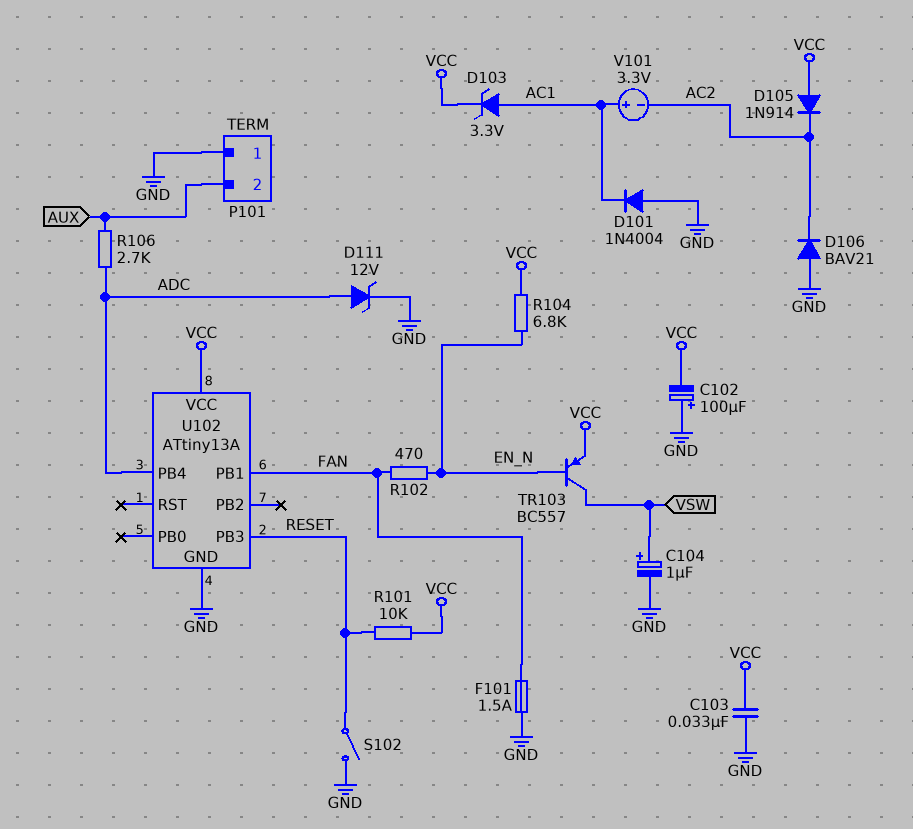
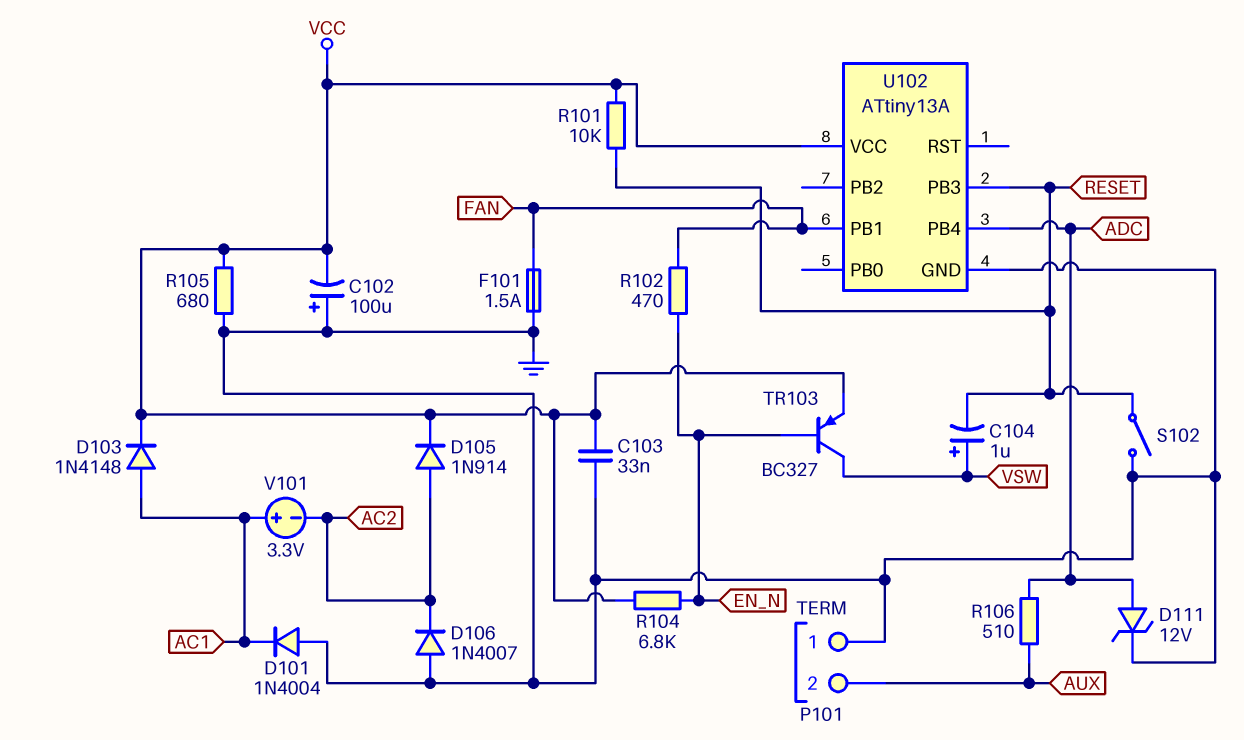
C104: 1uF (plus VSW, minus GND) -> 1uF (plus VSW, minus RESET)
D103: zener 3.3V (A AC1, K VCC) -> diode 1N4148 (A AC1, K VCC)
D105: diode 1N914 (A VCC, K AC2) -> diode 1N914 (A AC2, K VCC)
D106: diode BAV21 (A GND, K AC2) -> diode 1N4007 (A GND, K AC2)
R105: none -> 680 (GND, VCC)
R106: 2.7k (ADC, AUX) -> 510 (ADC, AUX)
TR103: PNP BC557 (B EN_N, C VSW, E VCC) -> PNP BC327 (B EN_N, C VSW, E VCC)

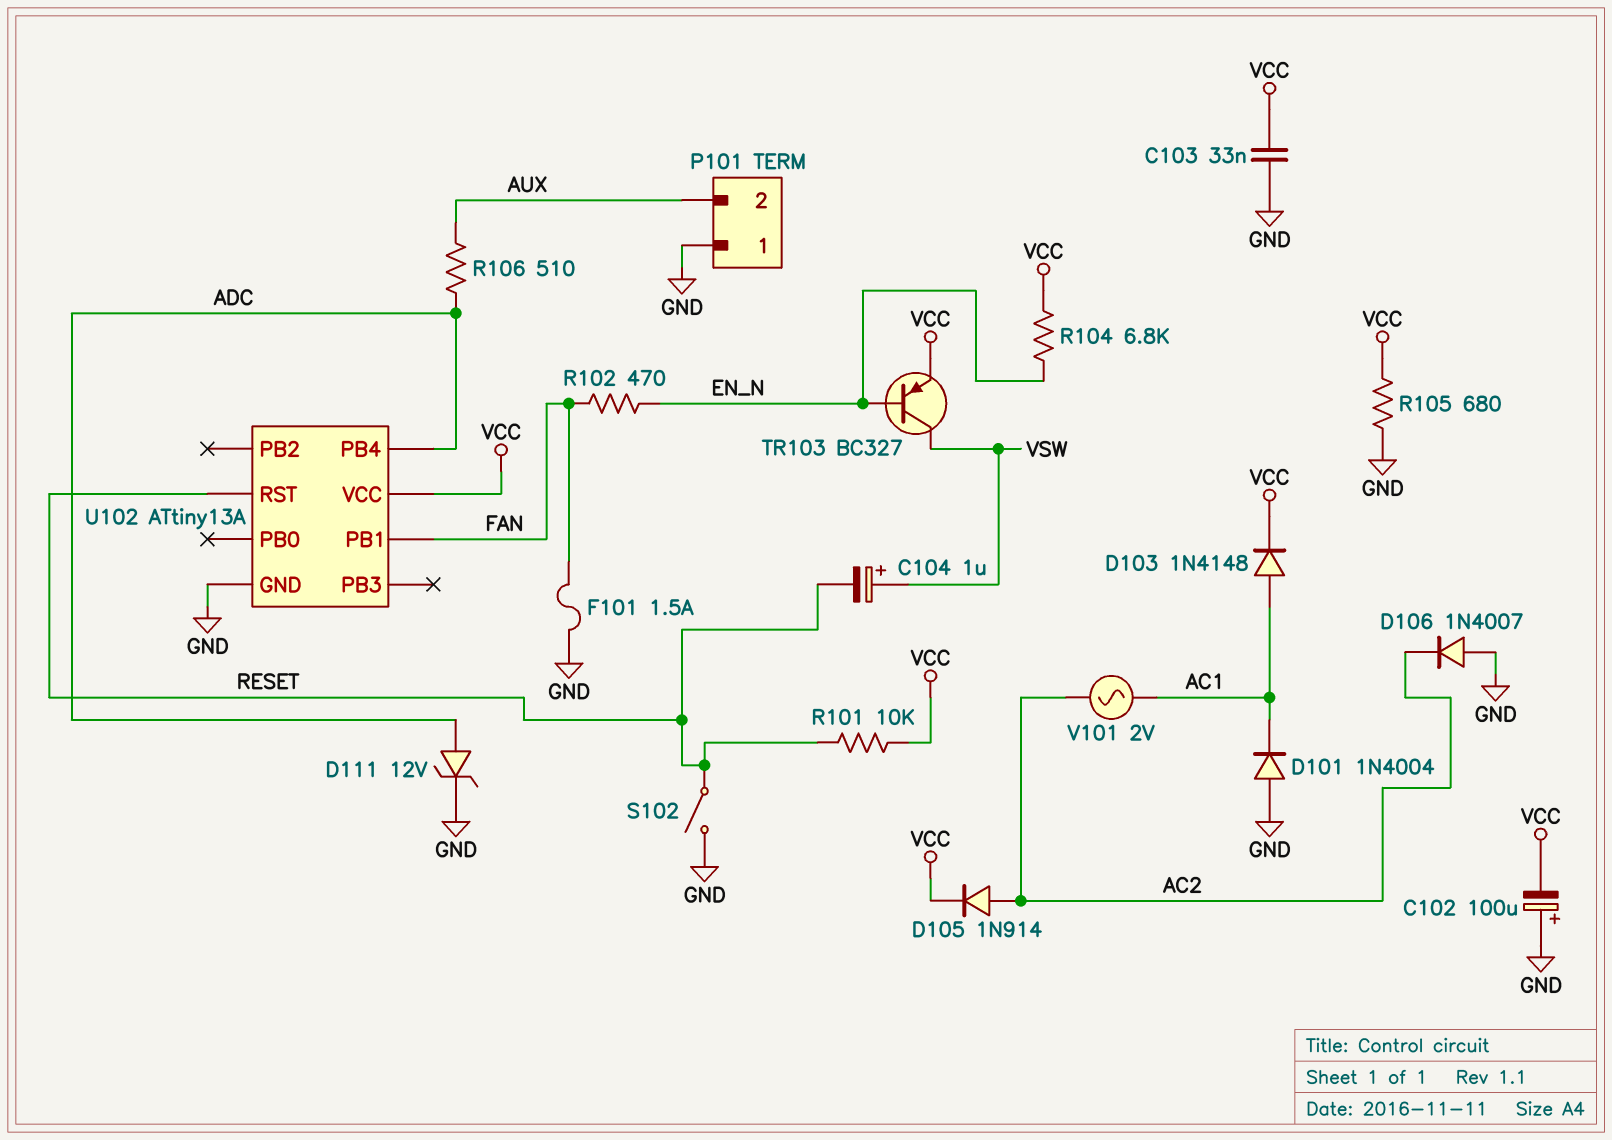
U102 pin PB3: RESET -> none
U102 pin RST: none -> RESET
V101: 3.3V (plus AC1, minus AC2) -> AC 2V (AC1, AC2)

